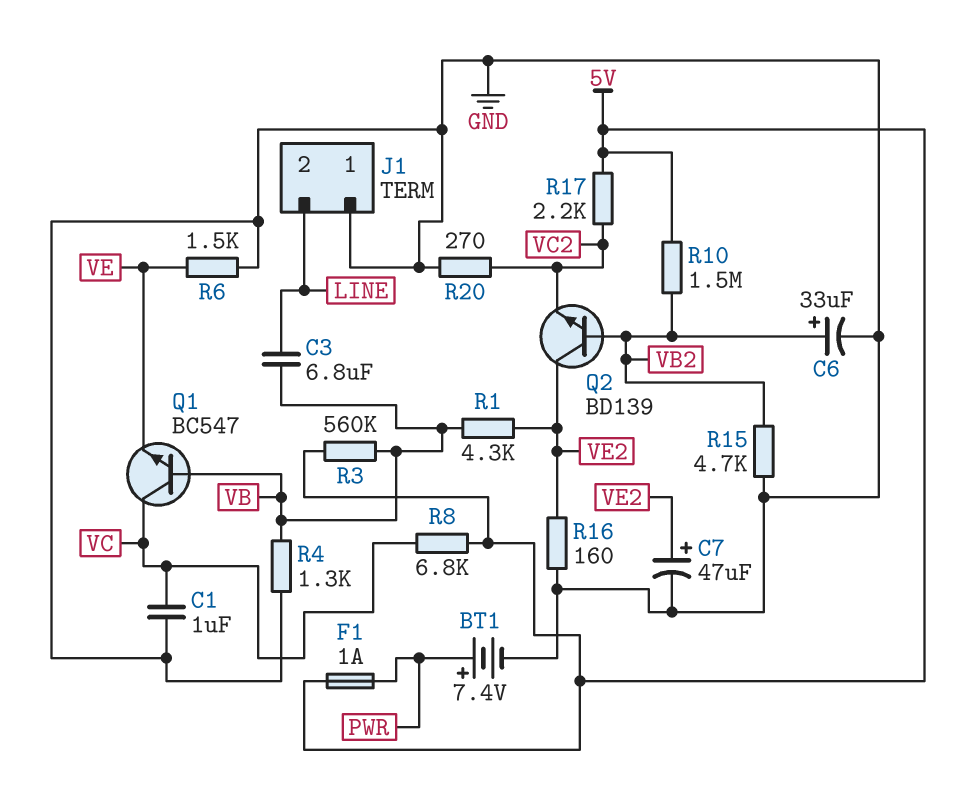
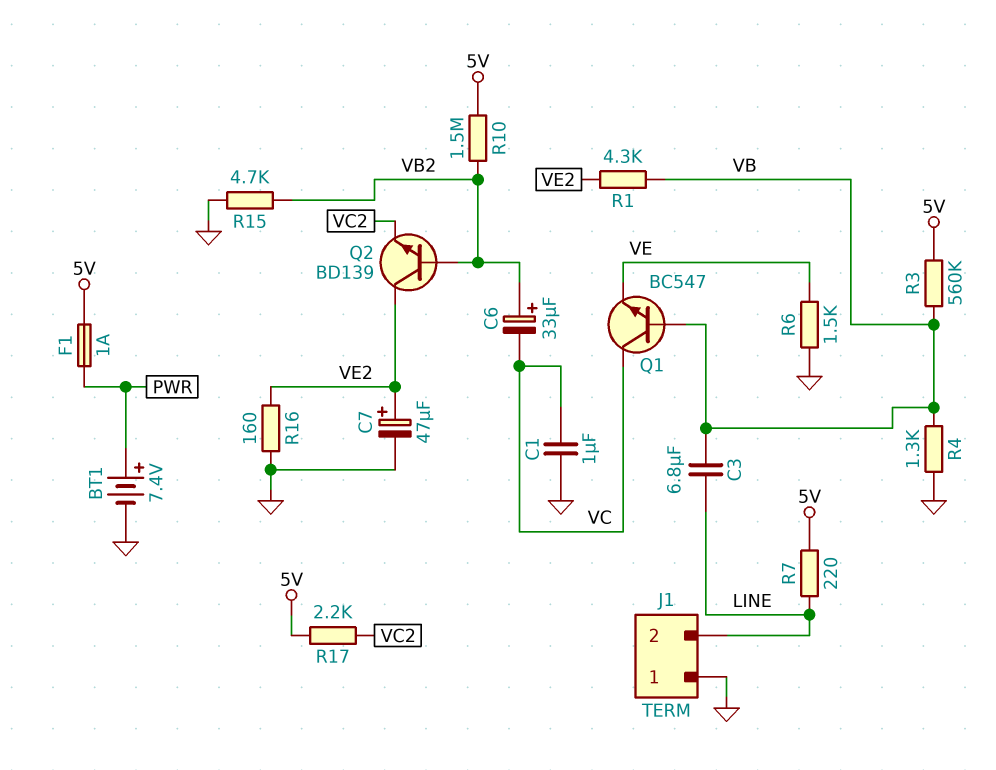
C6: 33uF (plus VB2, minus GND) -> 33uF (plus VB2, minus VC)
R7: none -> 220 (5V, LINE)
R8: 6.8k (5V, VC) -> none
R20: 270 (GND, VC2) -> none

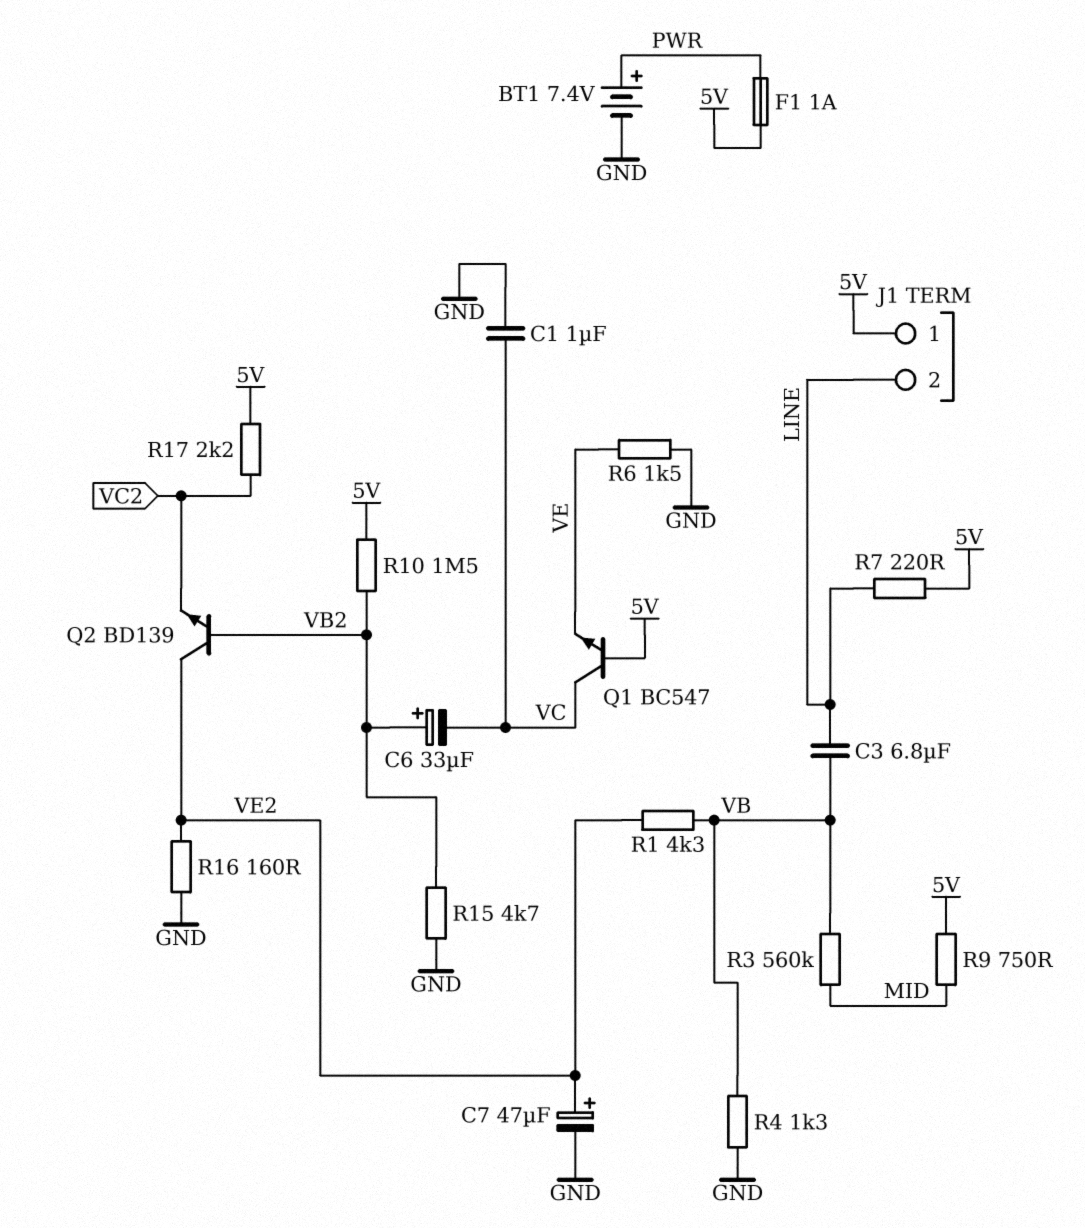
J1 pin 1: GND -> 5V
Q1: NPN BC547 (B VB, C VC, E VE) -> NPN BC547 (B 5V, C VC, E VE)
R3: 560k (5V, VB) -> 560k (MID, VB)
R9: none -> 750 (5V, MID)

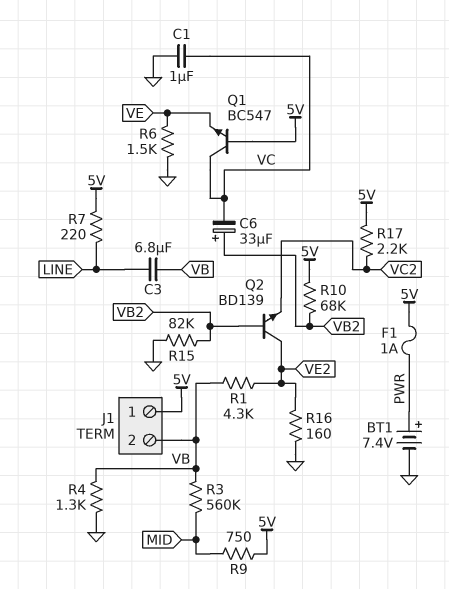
C7: 47uF (plus VE2, minus GND) -> none
J1 pin 2: LINE -> VB
R10: 1.5M (5V, VB2) -> 68k (5V, VB2)
R15: 4.7k (GND, VB2) -> 82k (GND, VB2)

